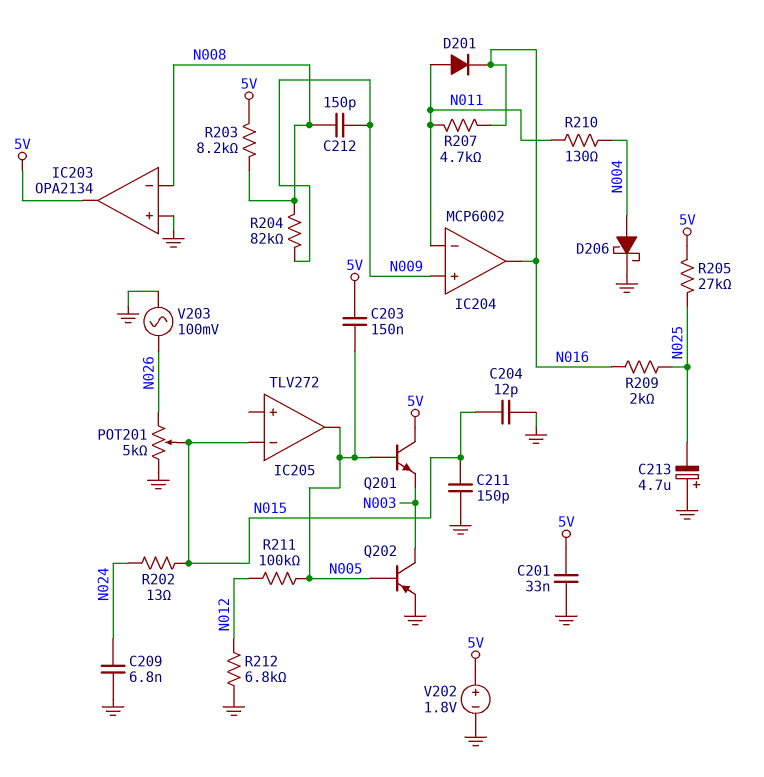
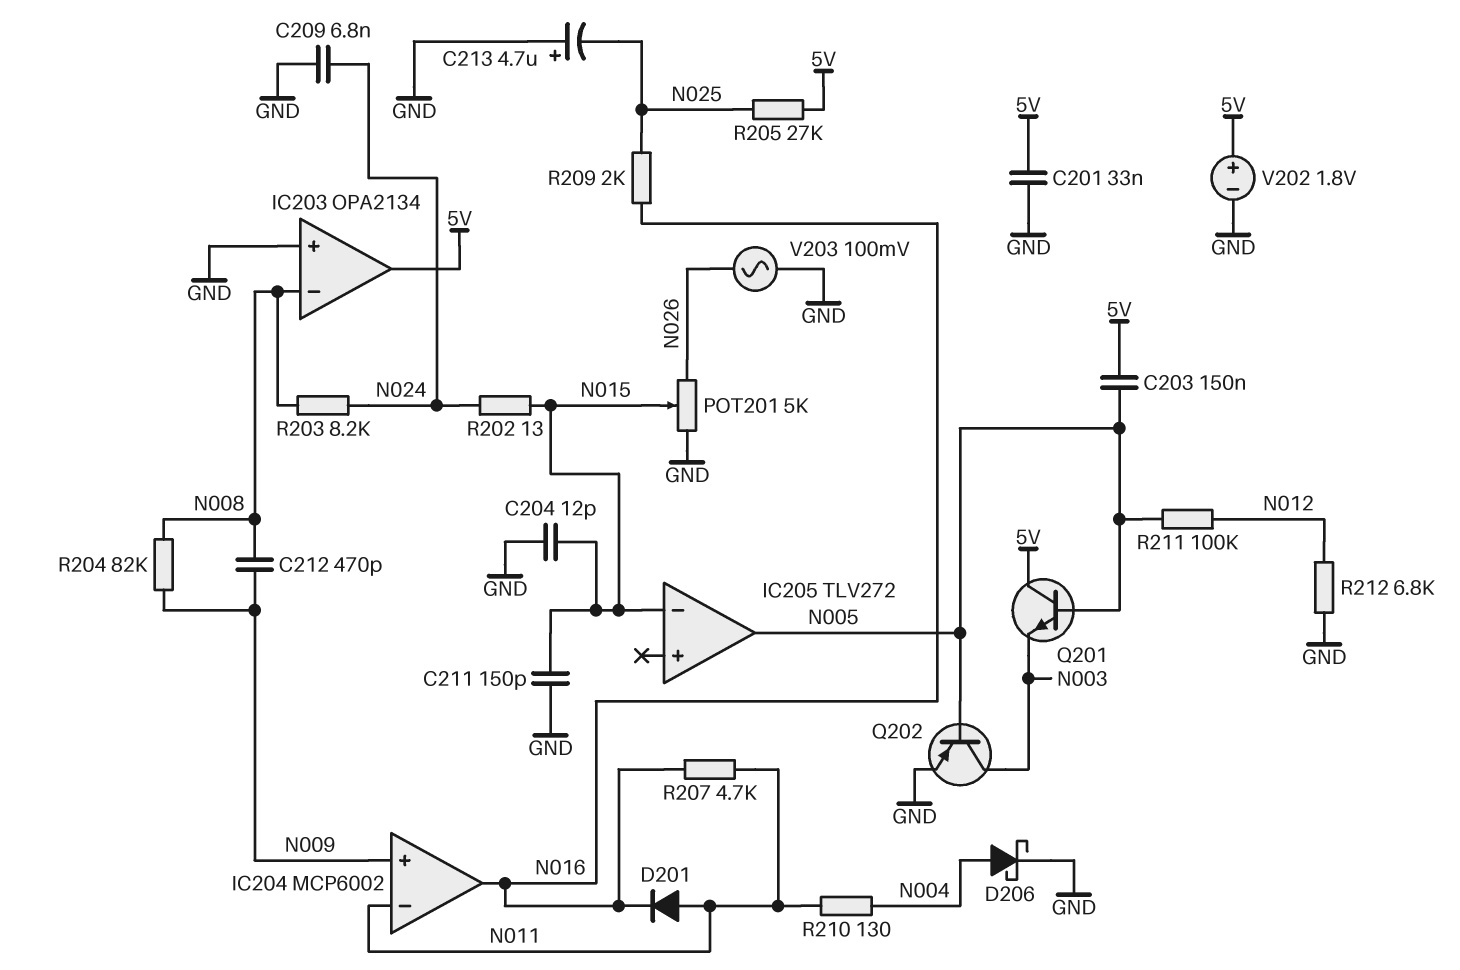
C212: 150pF (N008, N009) -> 470pF (N008, N009)
R203: 8.2k (5V, N008) -> 8.2k (N008, N024)

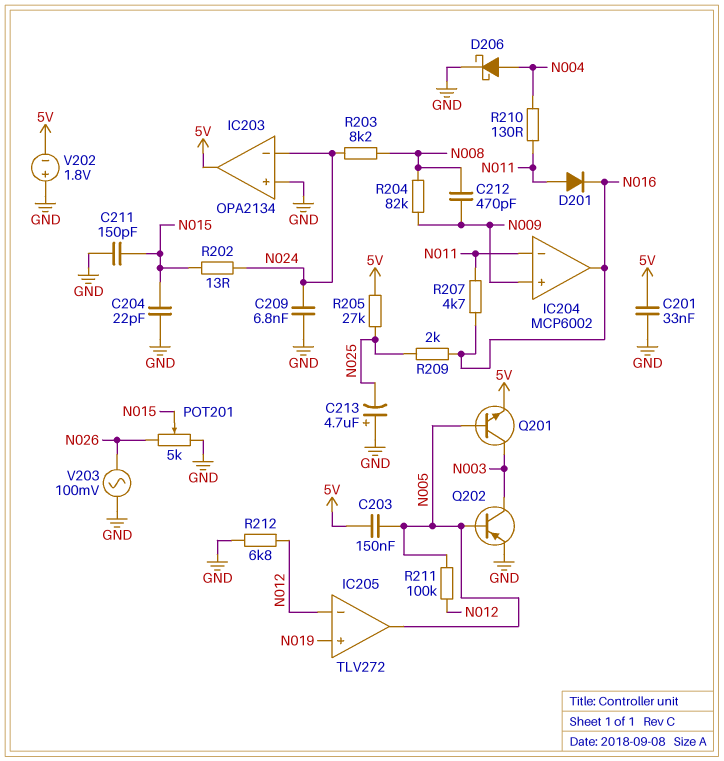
C204: 12pF (GND, N015) -> 22pF (GND, N015)
IC203 pin in-: N008 -> N024
IC205 pin in+: none -> N019
IC205 pin in-: N015 -> N012
Q201: NPN (B N005, C 5V, E N003) -> NPN (B N005, C N003, E 5V)
V202: 1.8V (plus 5V, minus GND) -> 1.8V (plus GND, minus 5V)

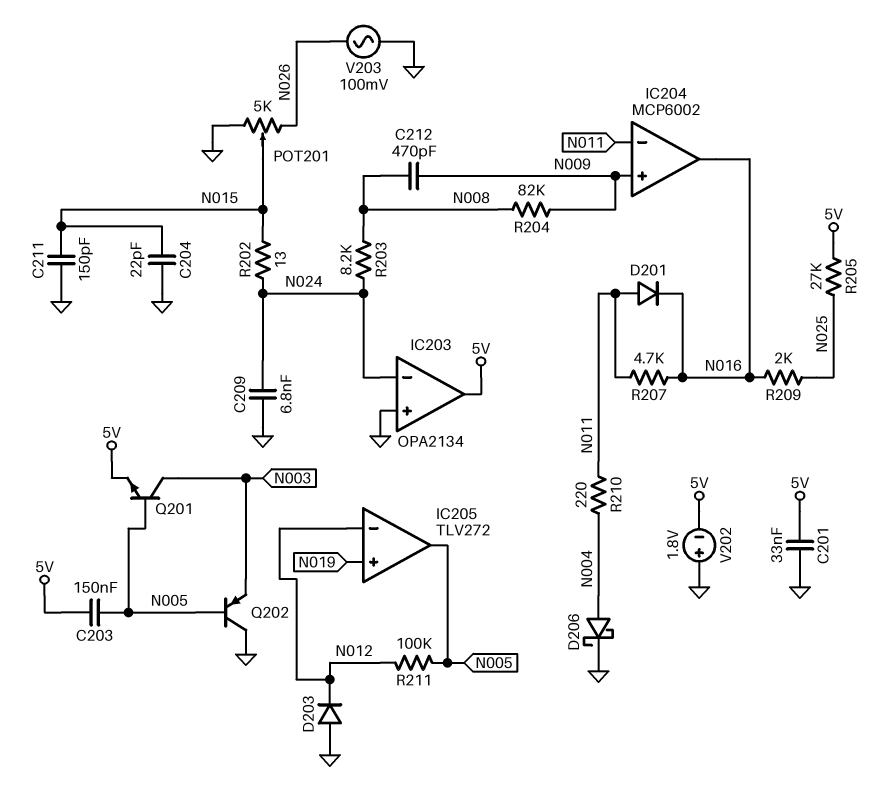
C213: 4.7uF (plus GND, minus N025) -> none
D203: none -> diode (A GND, K N012)
Q202: PNP (B N005, C N003, E GND) -> PNP (B N005, C GND, E N003)
R210: 130 (N004, N011) -> 220 (N004, N011)
R212: 6.8k (GND, N012) -> none

